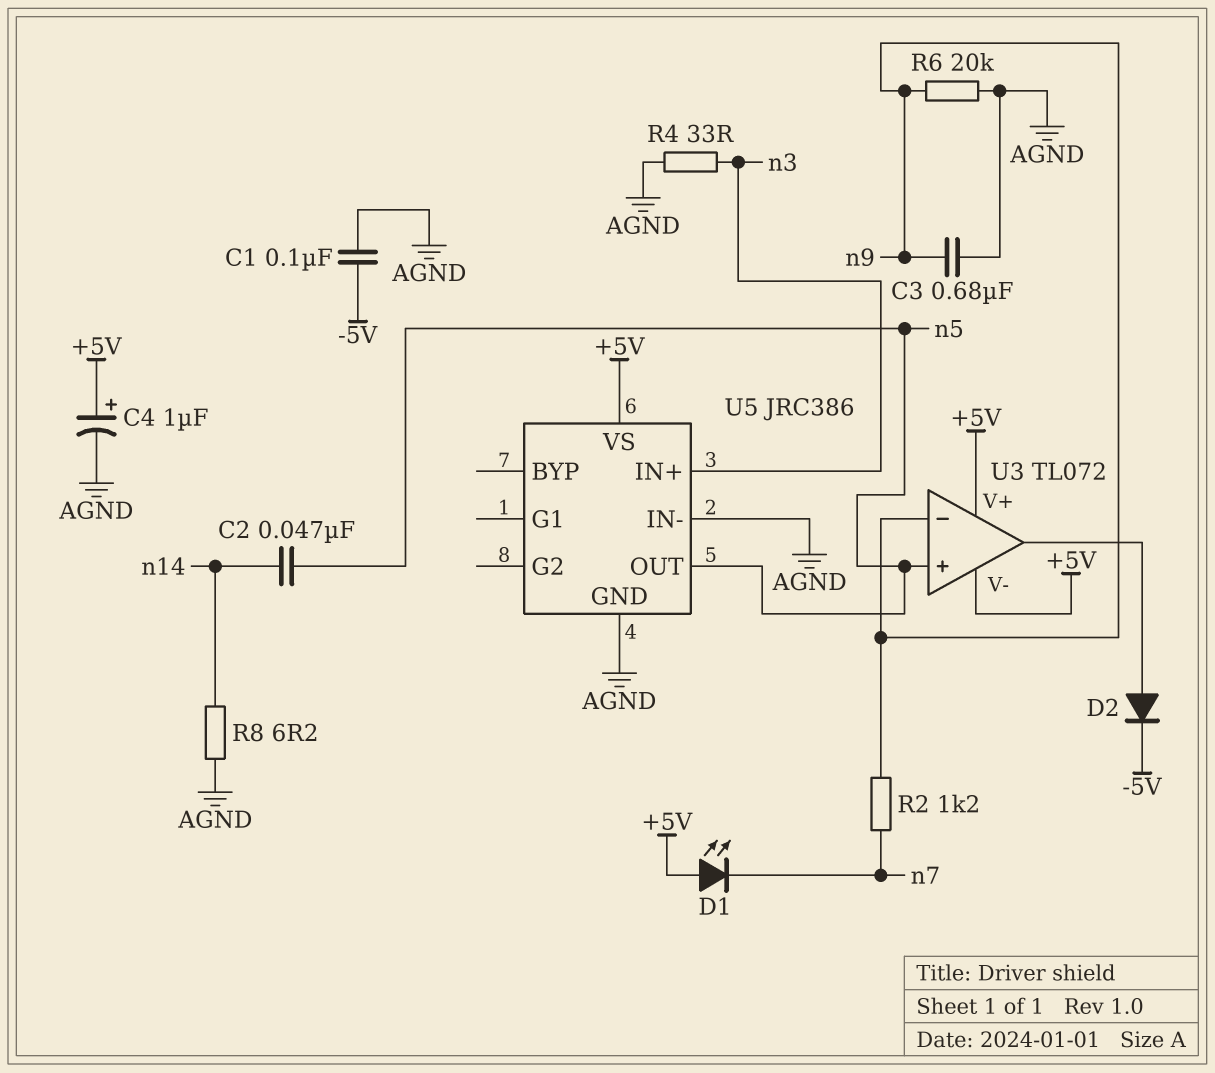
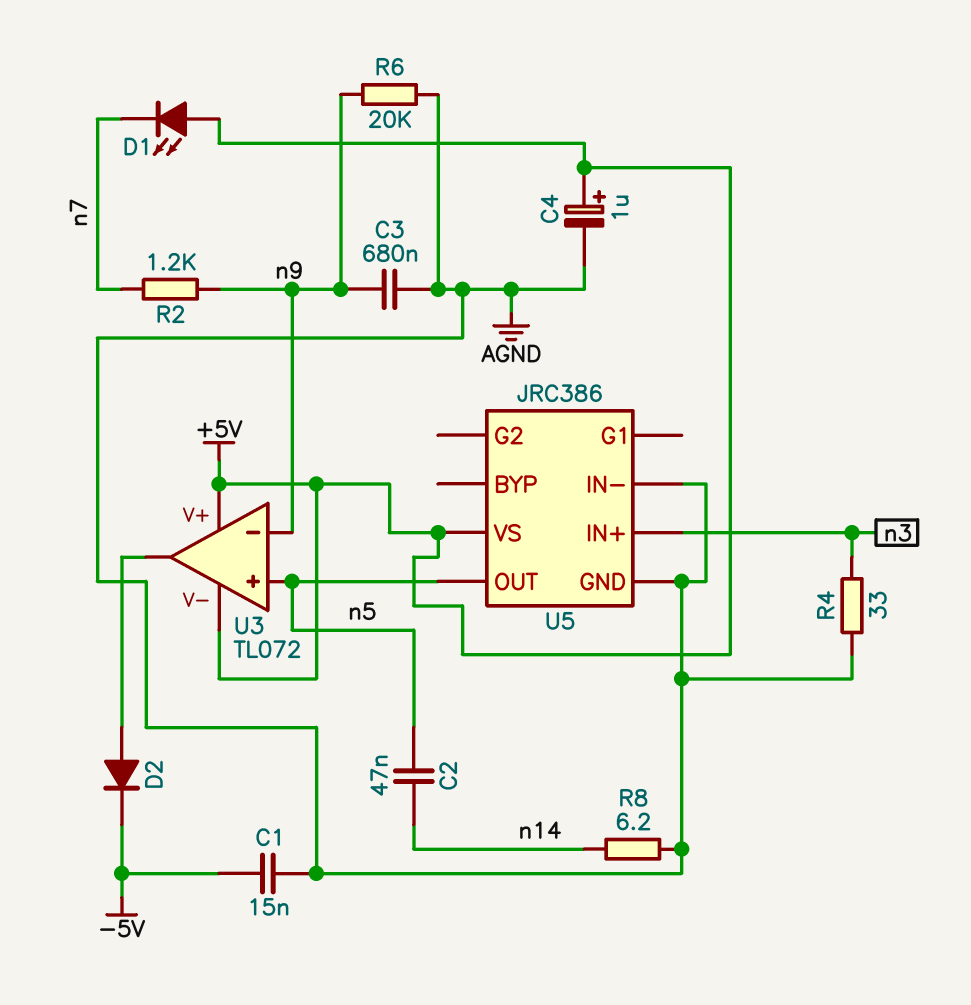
C1: 100nF (-5V, AGND) -> 15nF (-5V, AGND)

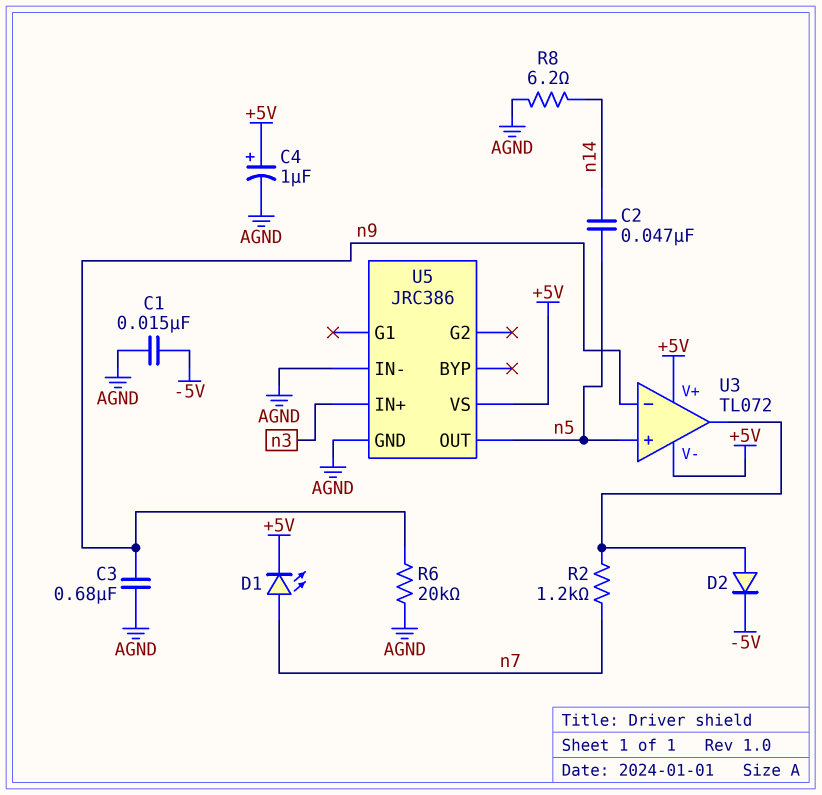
D1: LED (A +5V, K n7) -> LED (A n7, K +5V)
R2: 1.2k (n7, n9) -> 1.2k (U3/out, n7)
R4: 33 (AGND, n3) -> none

